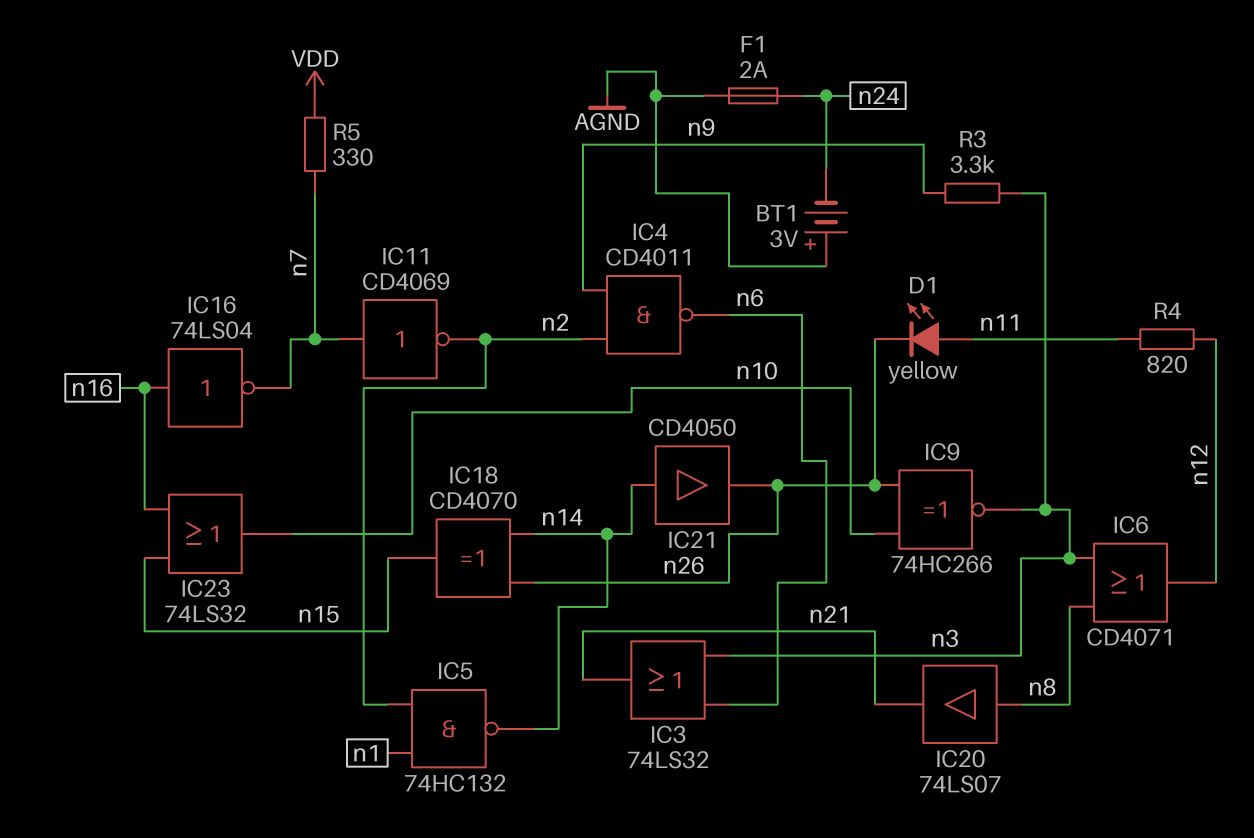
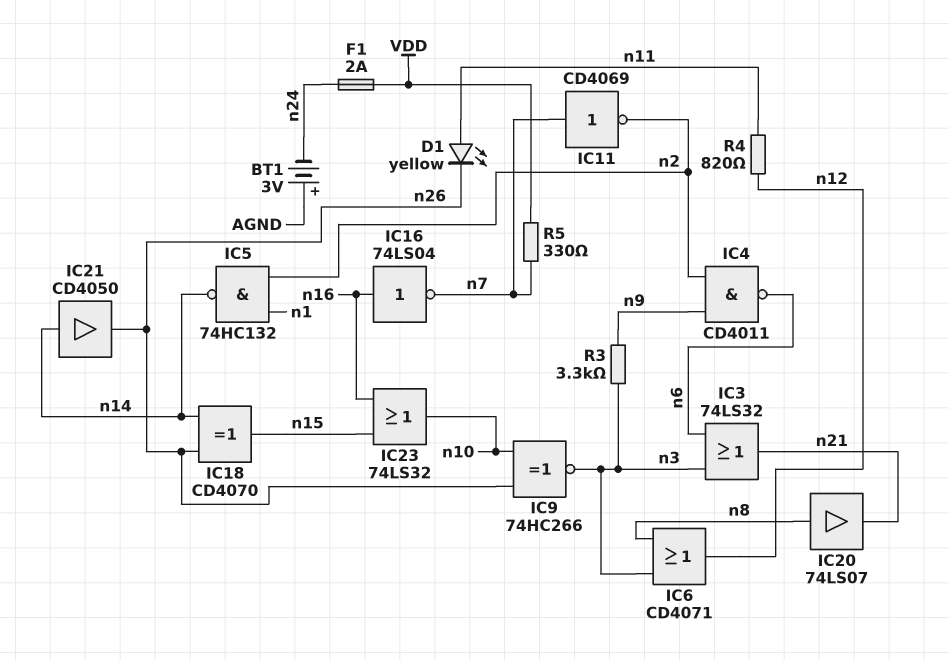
F1: 2A (AGND, n24) -> 2A (VDD, n24)

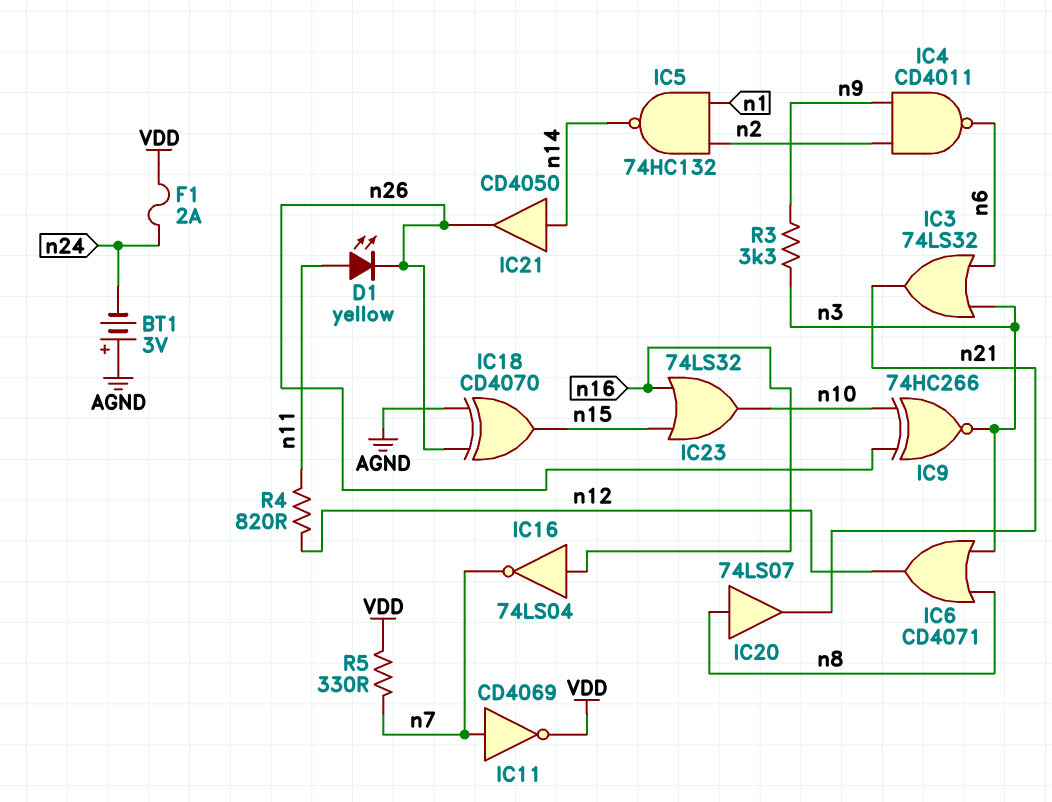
IC11: NOT CD4069 (in n7, out n2) -> NOT CD4069 (in n7, out VDD)
IC18: XOR CD4070 (in n14, in n26, out n15) -> XOR CD4070 (in AGND, in n26, out n15)

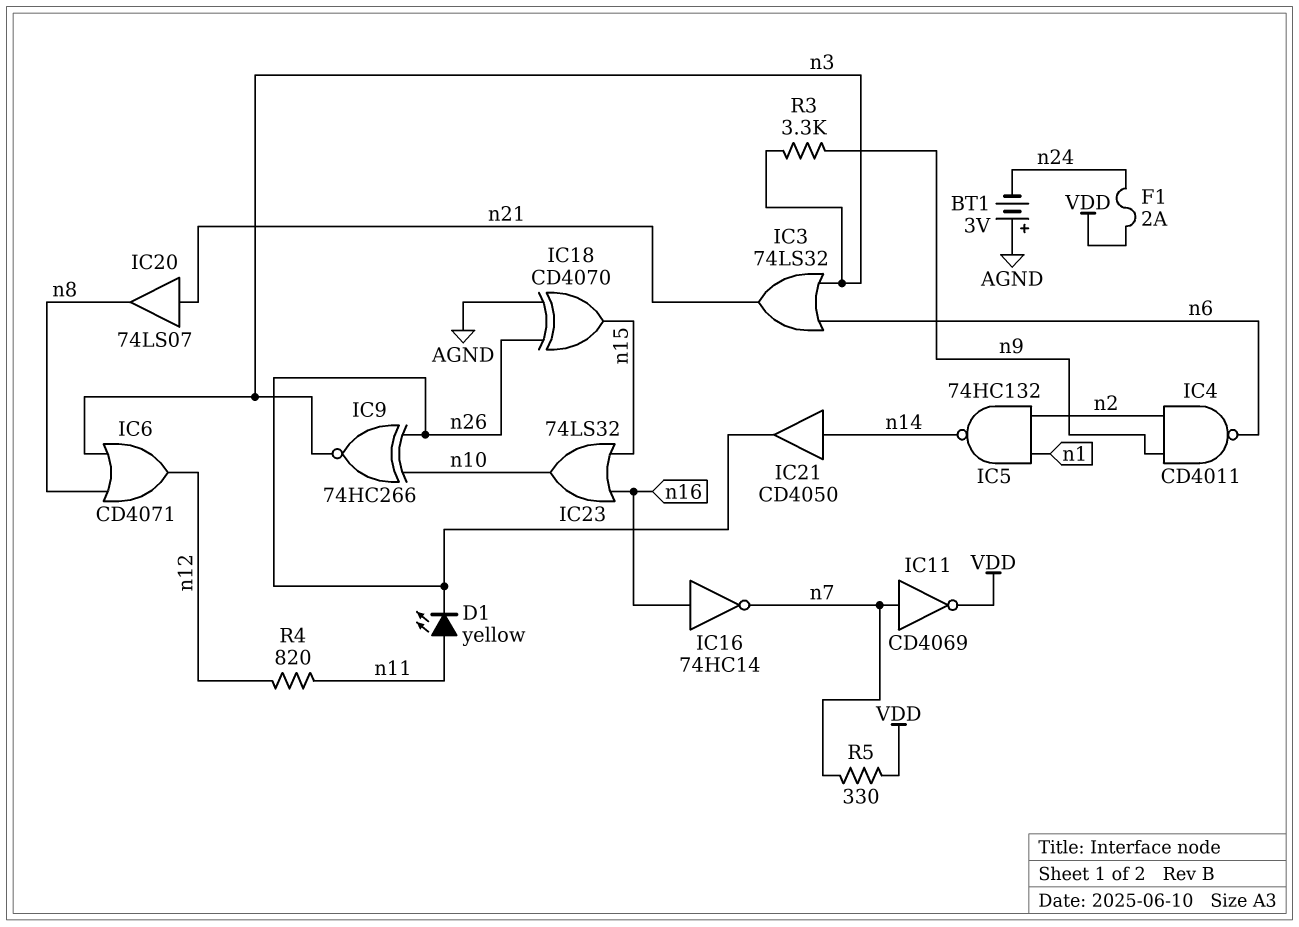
IC16: NOT 74LS04 (in n16, out n7) -> NOT 74HC14 (in n16, out n7)
IC20: buffer 74LS07 (in n8, out n21) -> buffer 74LS07 (in n21, out n8)

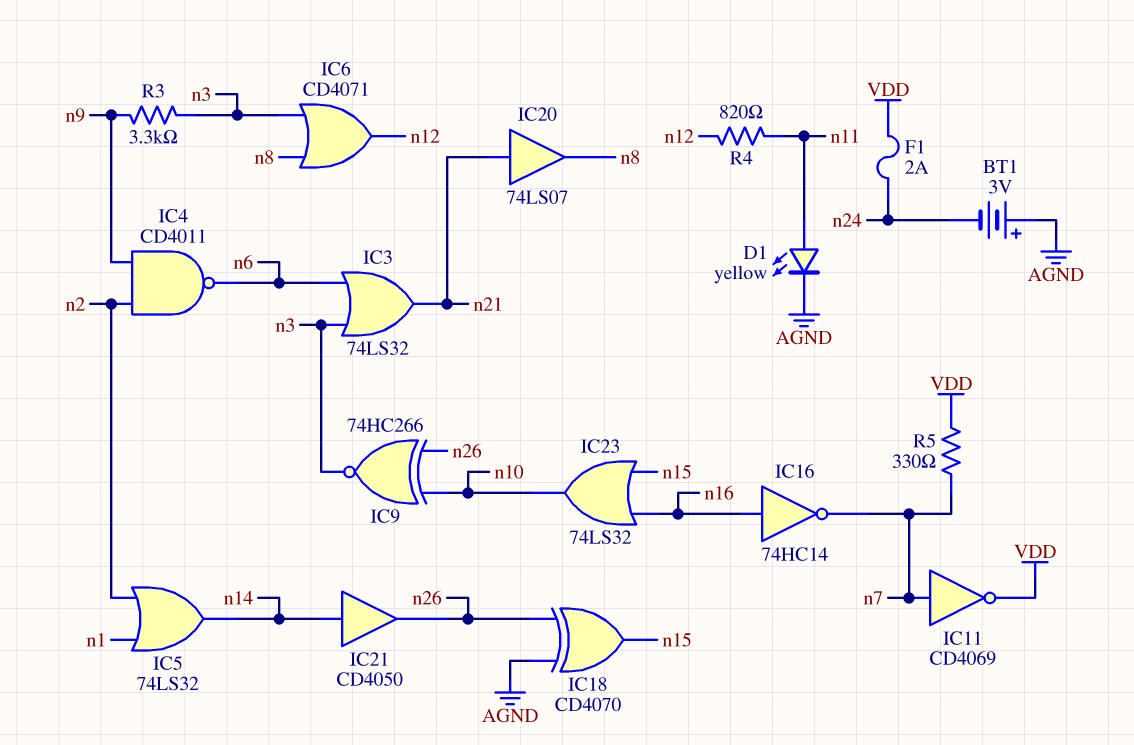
D1: LED yellow (A n11, K n26) -> LED yellow (A n11, K AGND)
IC5: NAND 74HC132 (in n1, in n2, out n14) -> OR 74LS32 (in n1, in n2, out n14)

